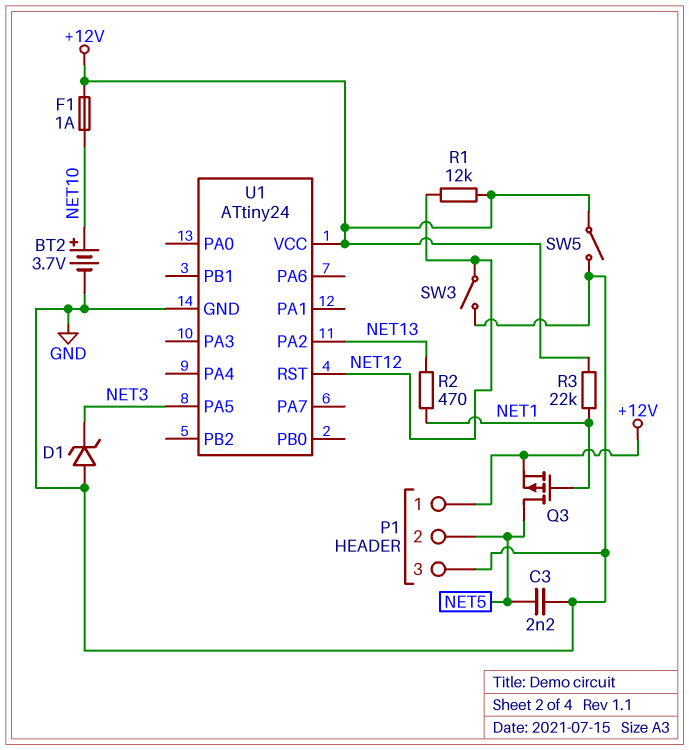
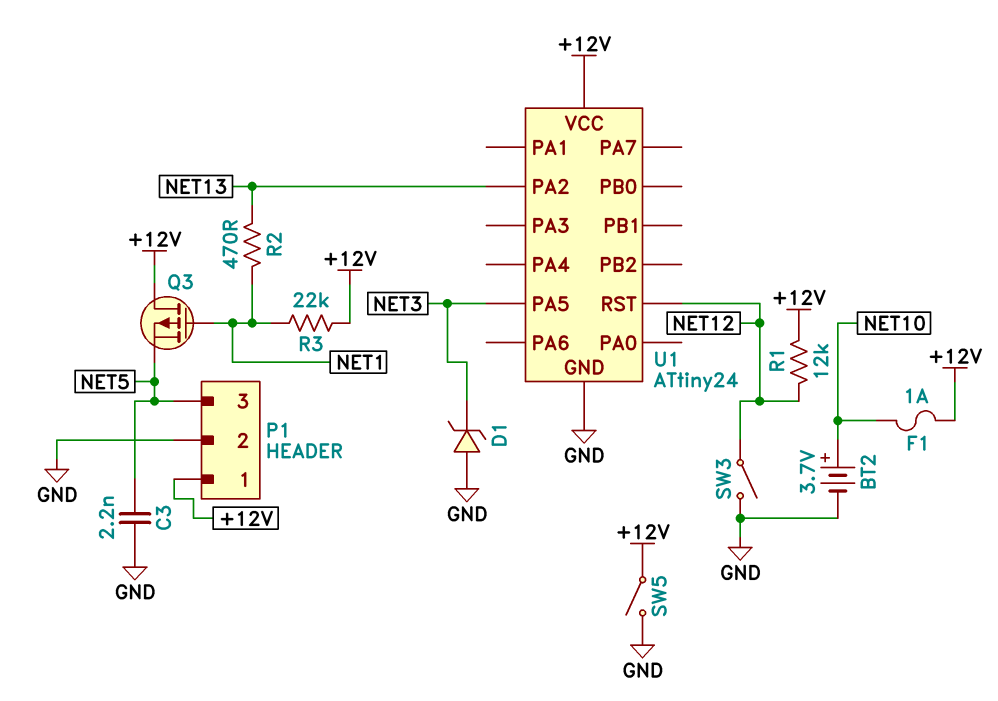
P1 pin 2: NET5 -> GND
P1 pin 3: GND -> NET5
Q3: PMOS (G NET1, D NET5, S +12V) -> PMOS (G NET1, D +12V, S NET5)

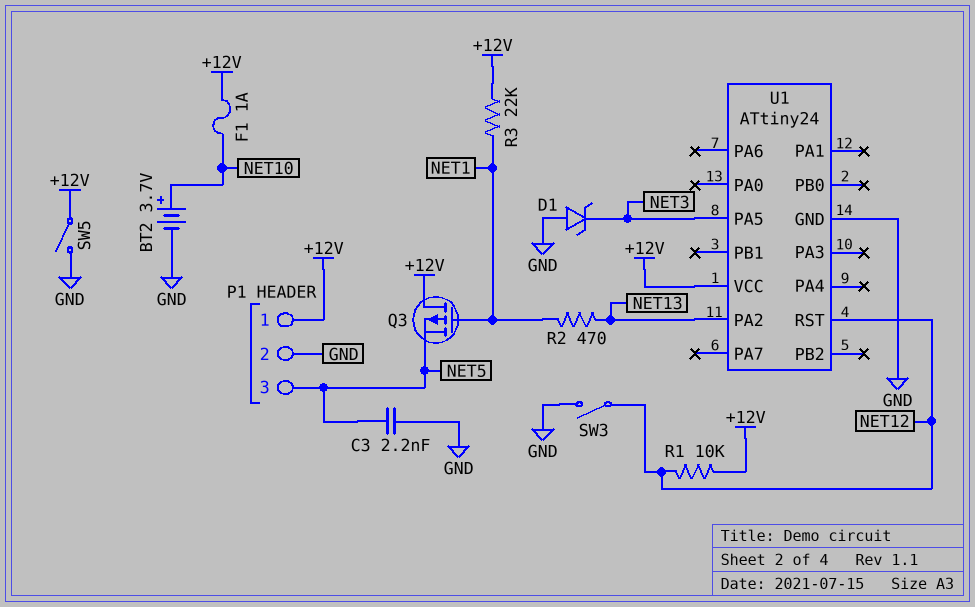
R1: 12k (+12V, NET12) -> 10k (+12V, NET12)

